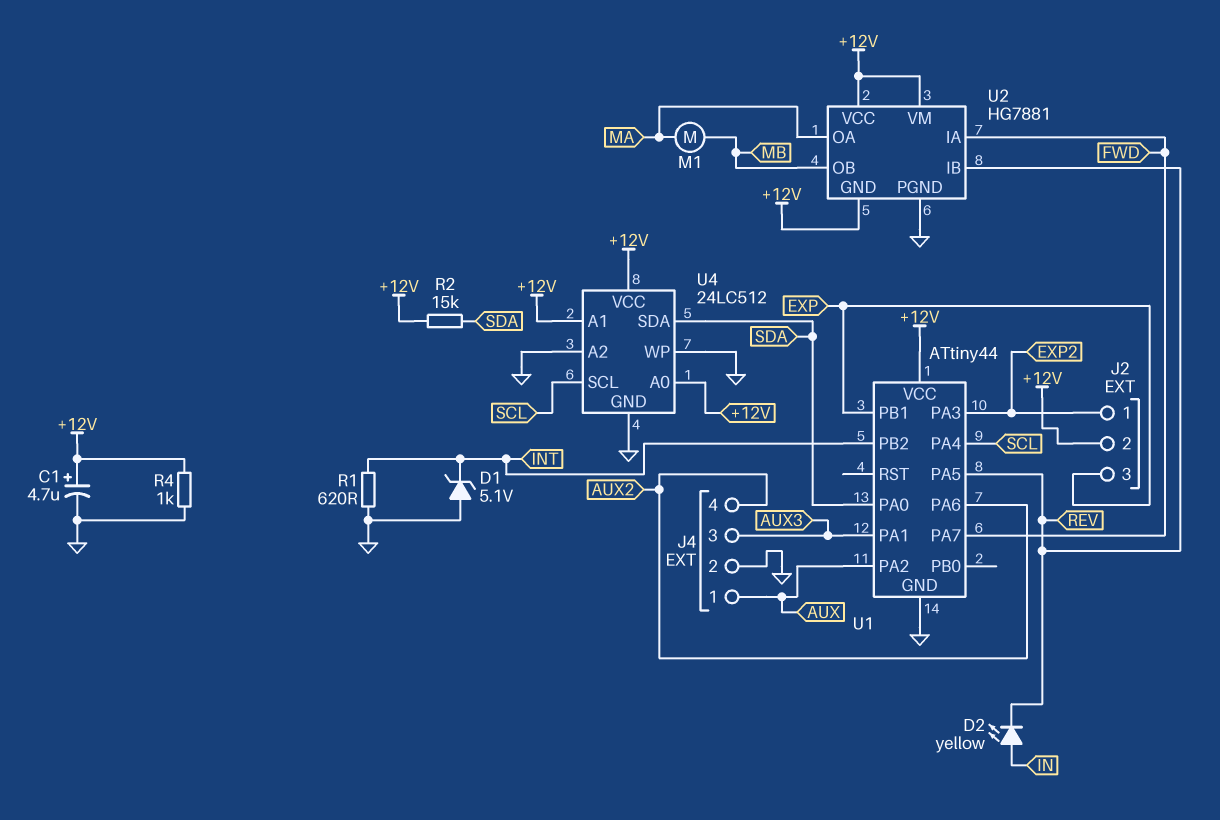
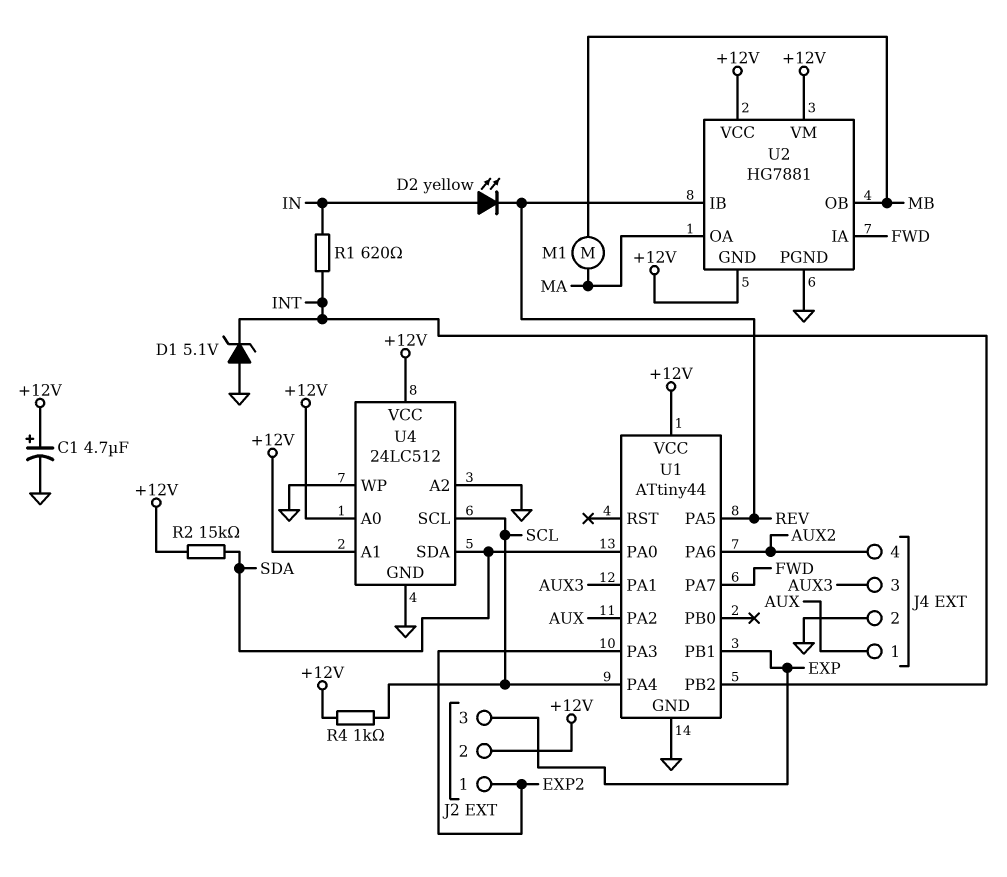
R1: 620 (GND, INT) -> 620 (IN, INT)
R4: 1k (+12V, GND) -> 1k (+12V, SCL)

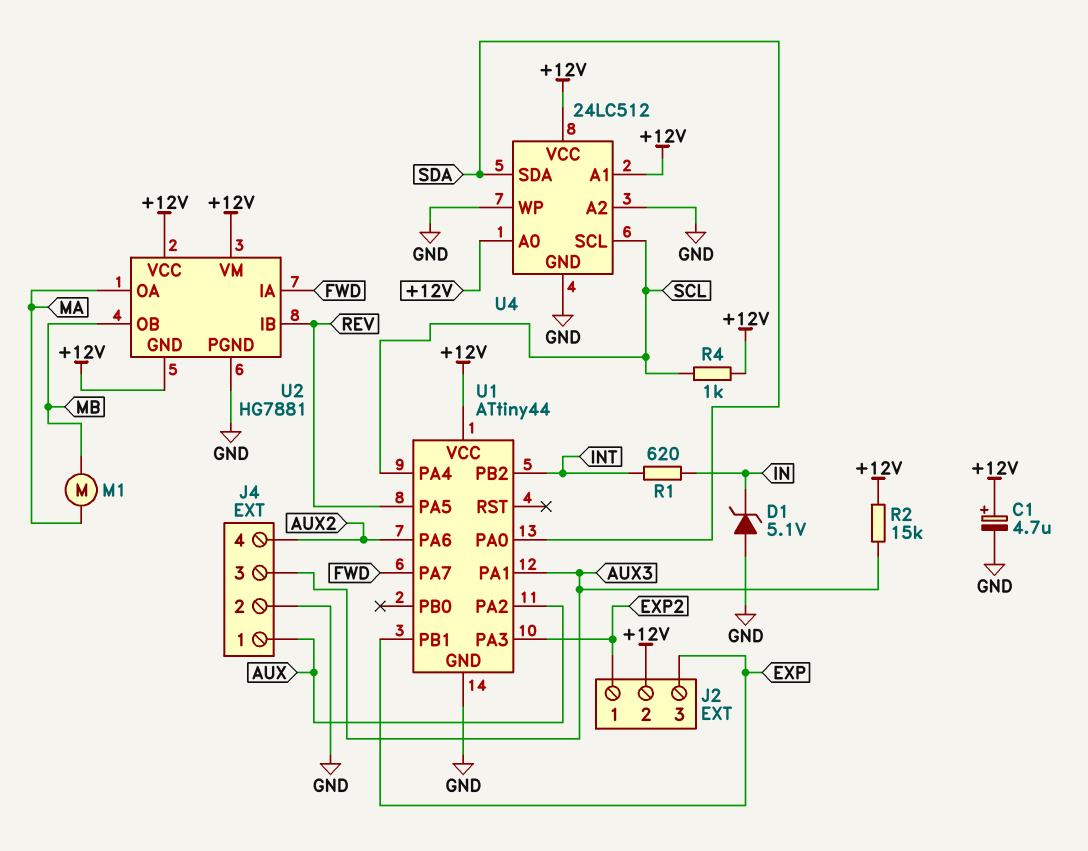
D1: zener 5.1V (A GND, K INT) -> zener 5.1V (A GND, K IN)
D2: LED yellow (A IN, K REV) -> none
R2: 15k (+12V, SDA) -> 15k (+12V, AUX3)

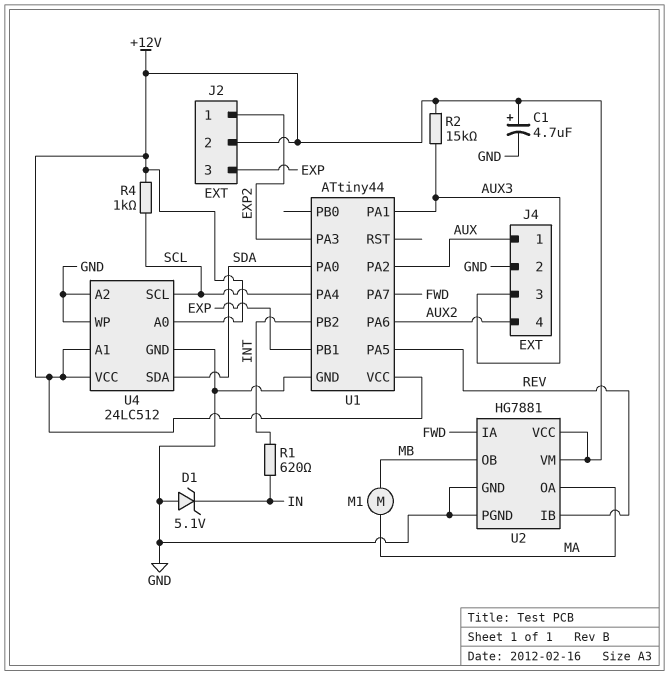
U2 pin GND: +12V -> GND

